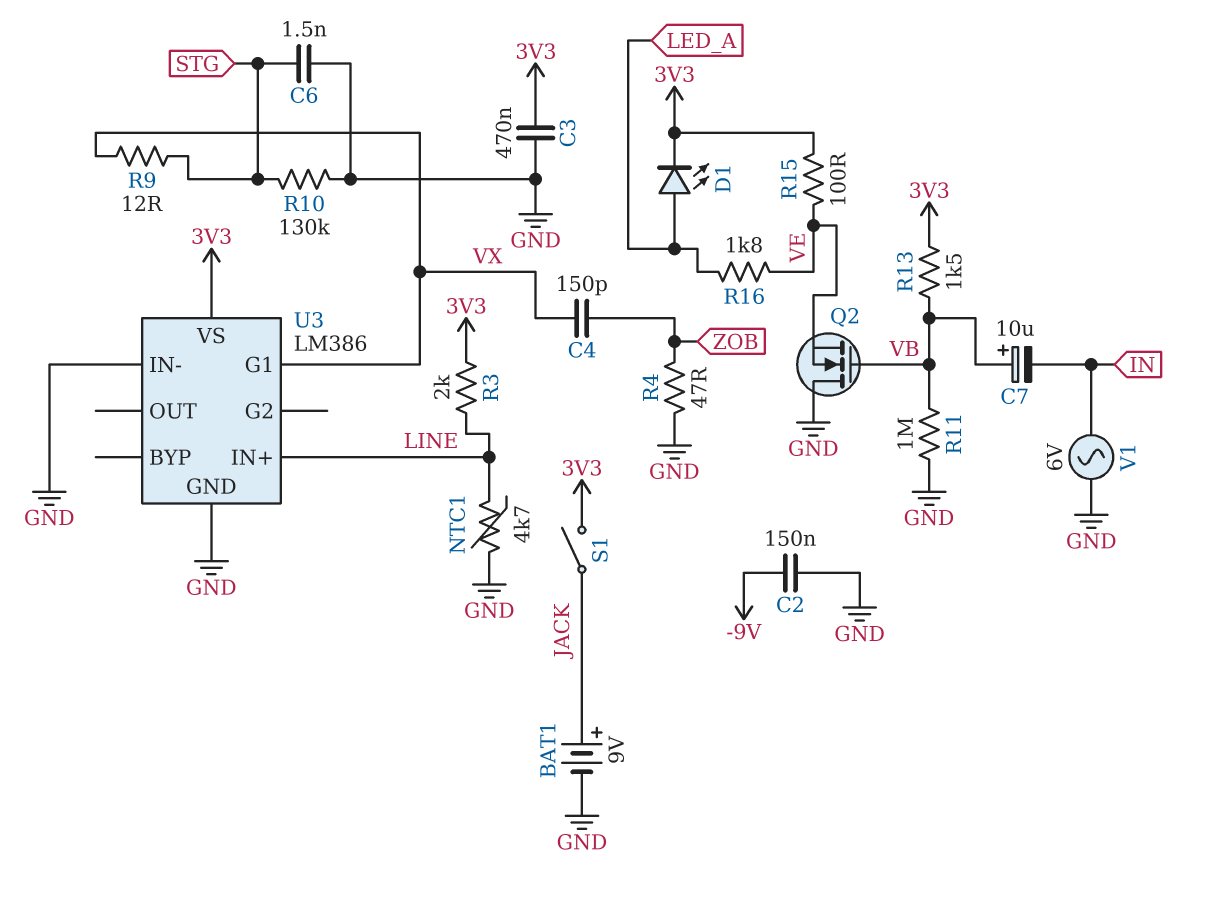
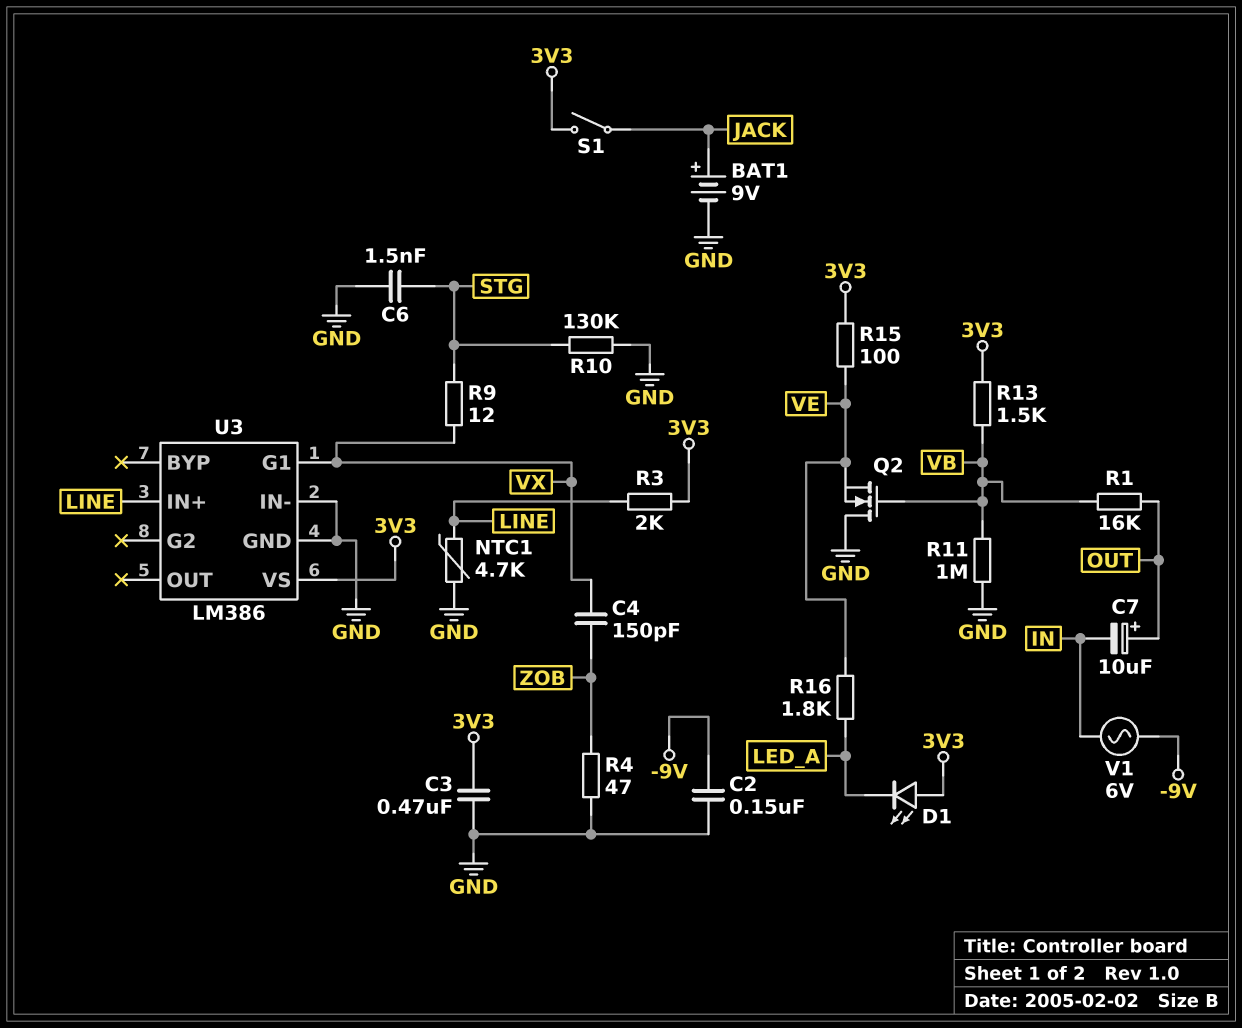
C7: 10uF (plus VB, minus IN) -> 10uF (plus OUT, minus IN)
D1: LED (A LED_A, K 3V3) -> LED (A 3V3, K LED_A)
R1: none -> 16k (OUT, VB)
V1: AC 6V (GND, IN) -> AC 6V (-9V, IN)

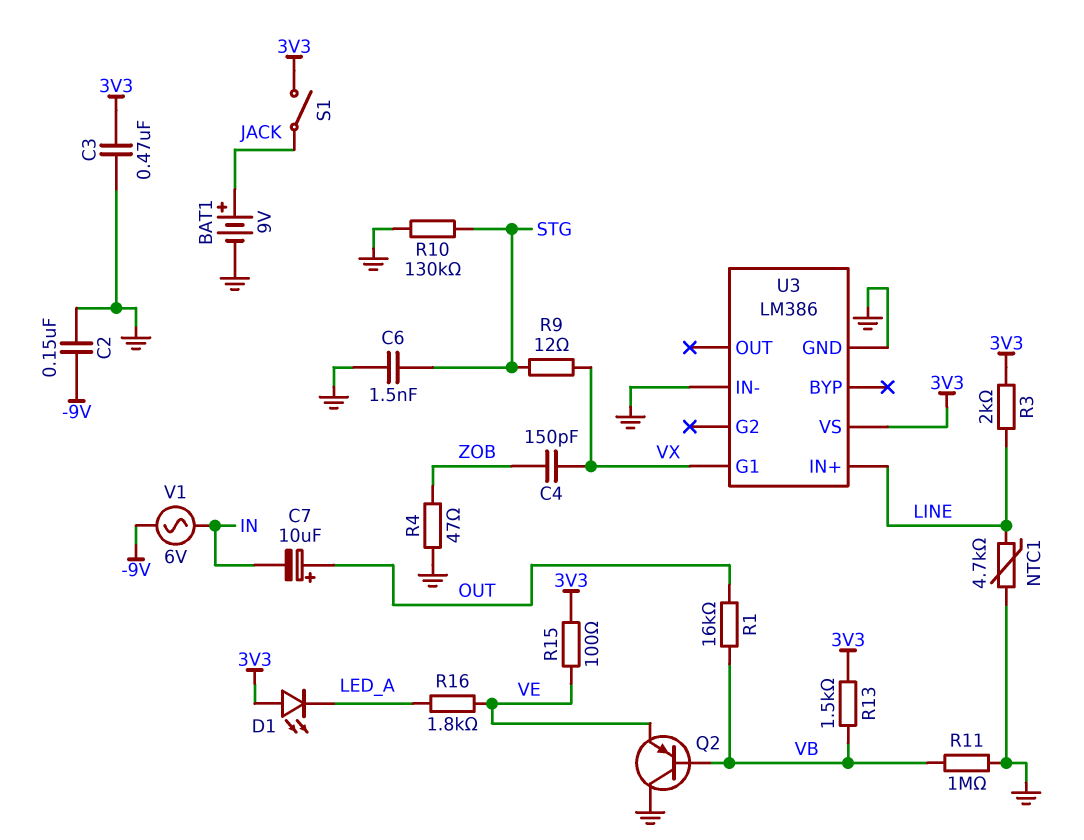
Q2: NMOS (G VB, D GND, S VE) -> PNP (B VB, C GND, E VE)

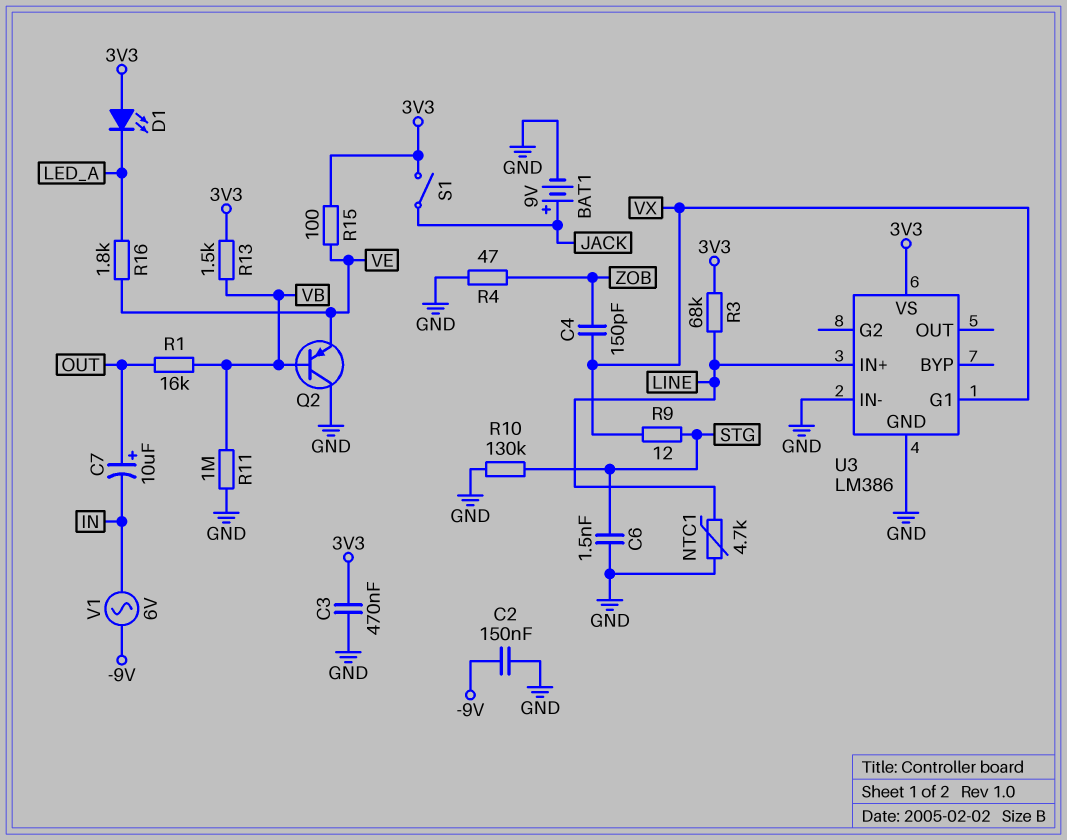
R3: 2k (3V3, LINE) -> 68k (3V3, LINE)

